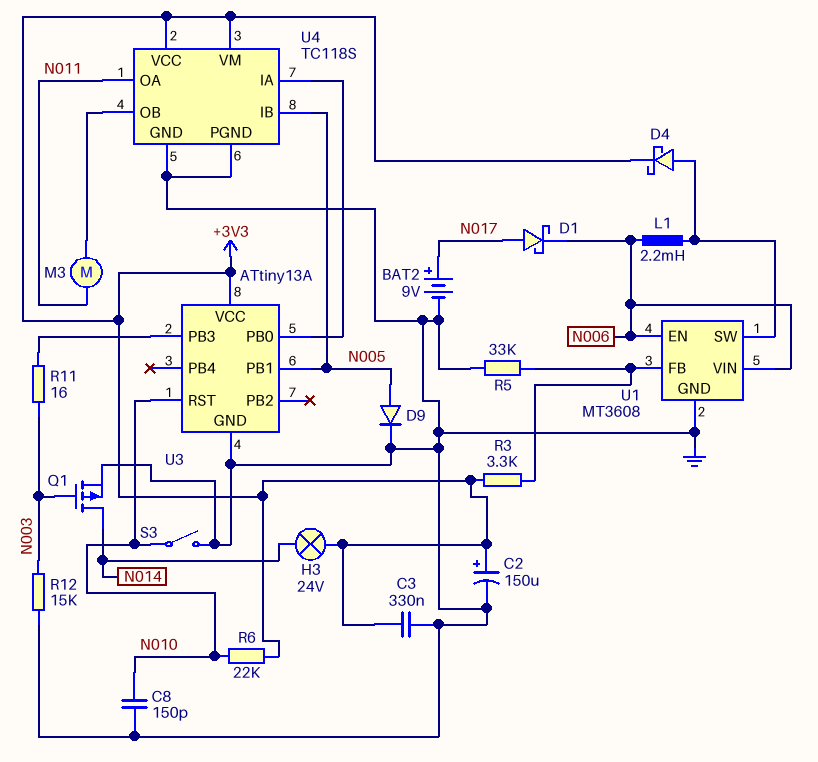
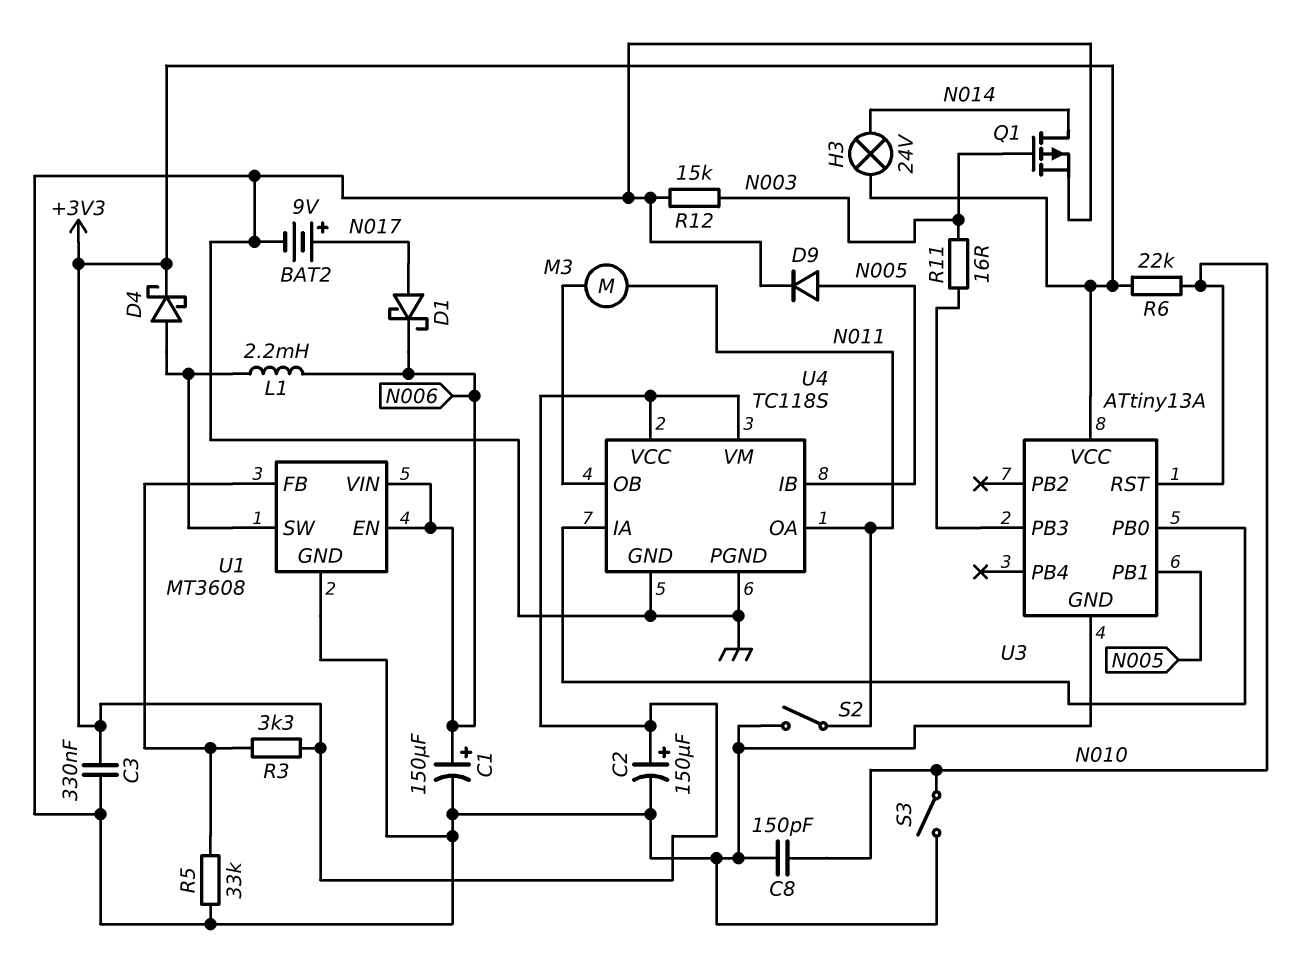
C1: none -> 150uF (plus N006, minus GND)
S2: none -> switch (GND, N011)

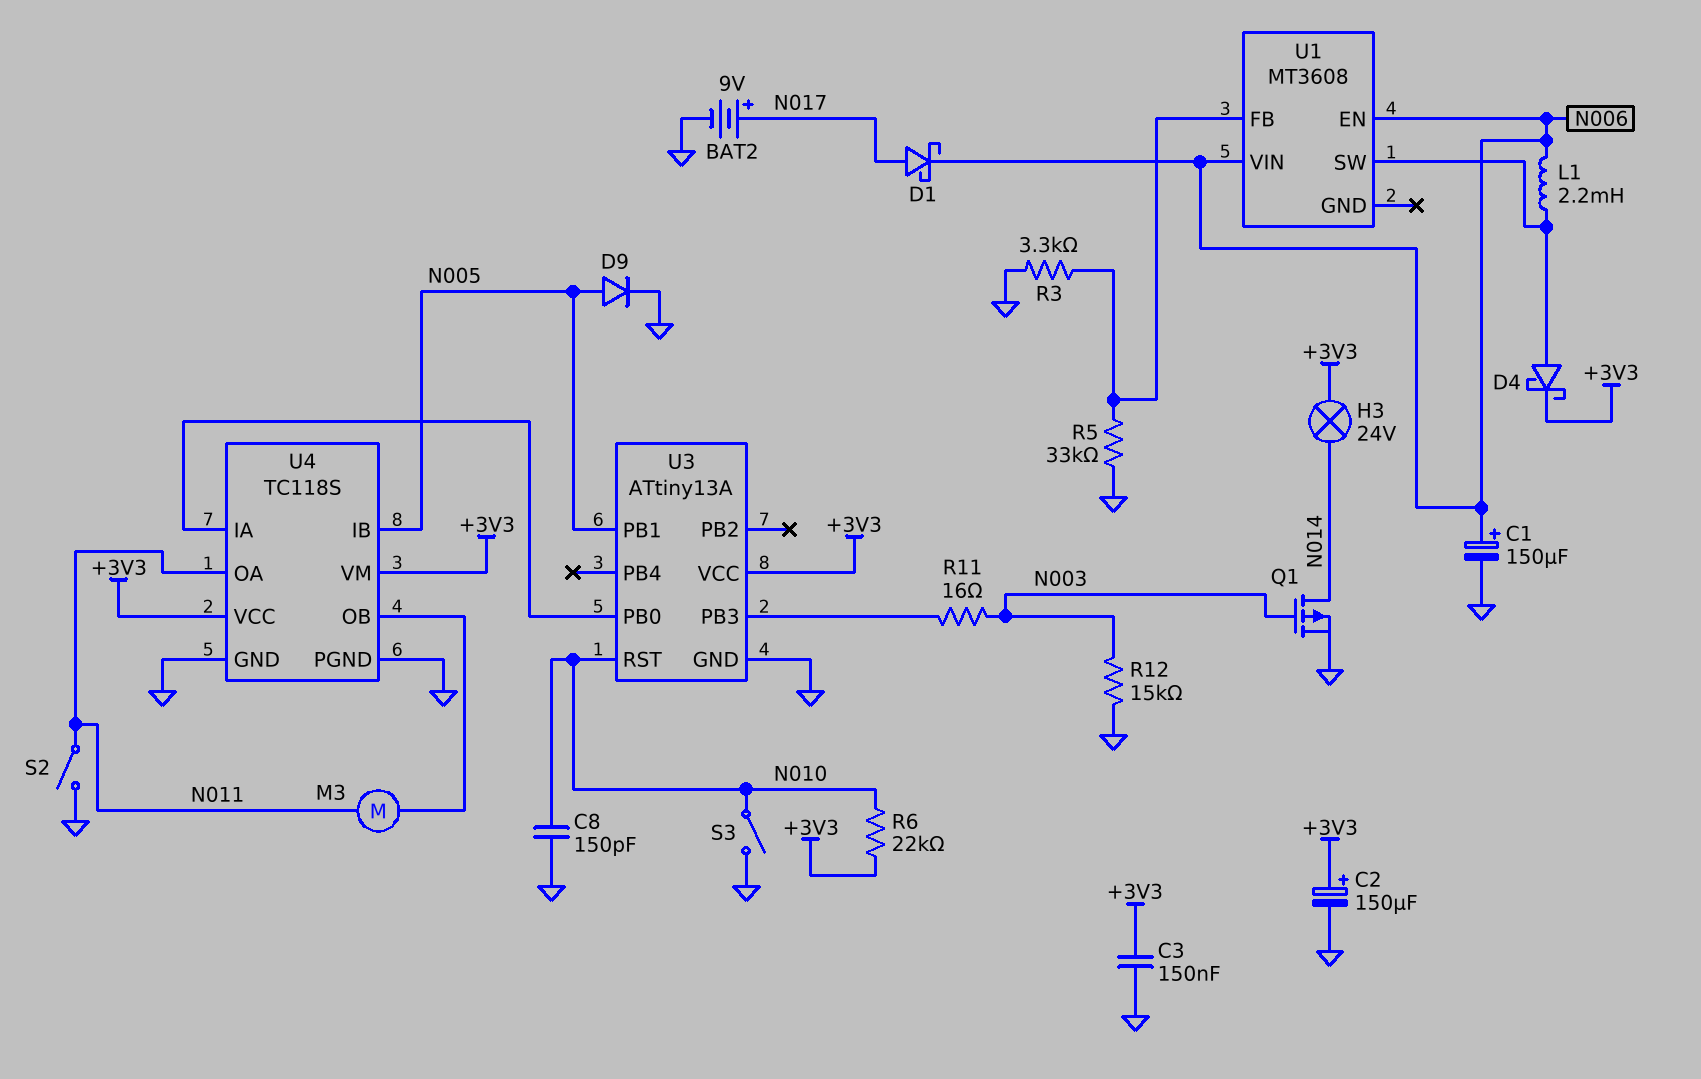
C3: 330nF (+3V3, GND) -> 150nF (+3V3, GND)
R3: 3.3k (+3V3, U1/FB) -> 3.3k (GND, U1/FB)
U1 pin GND: GND -> none

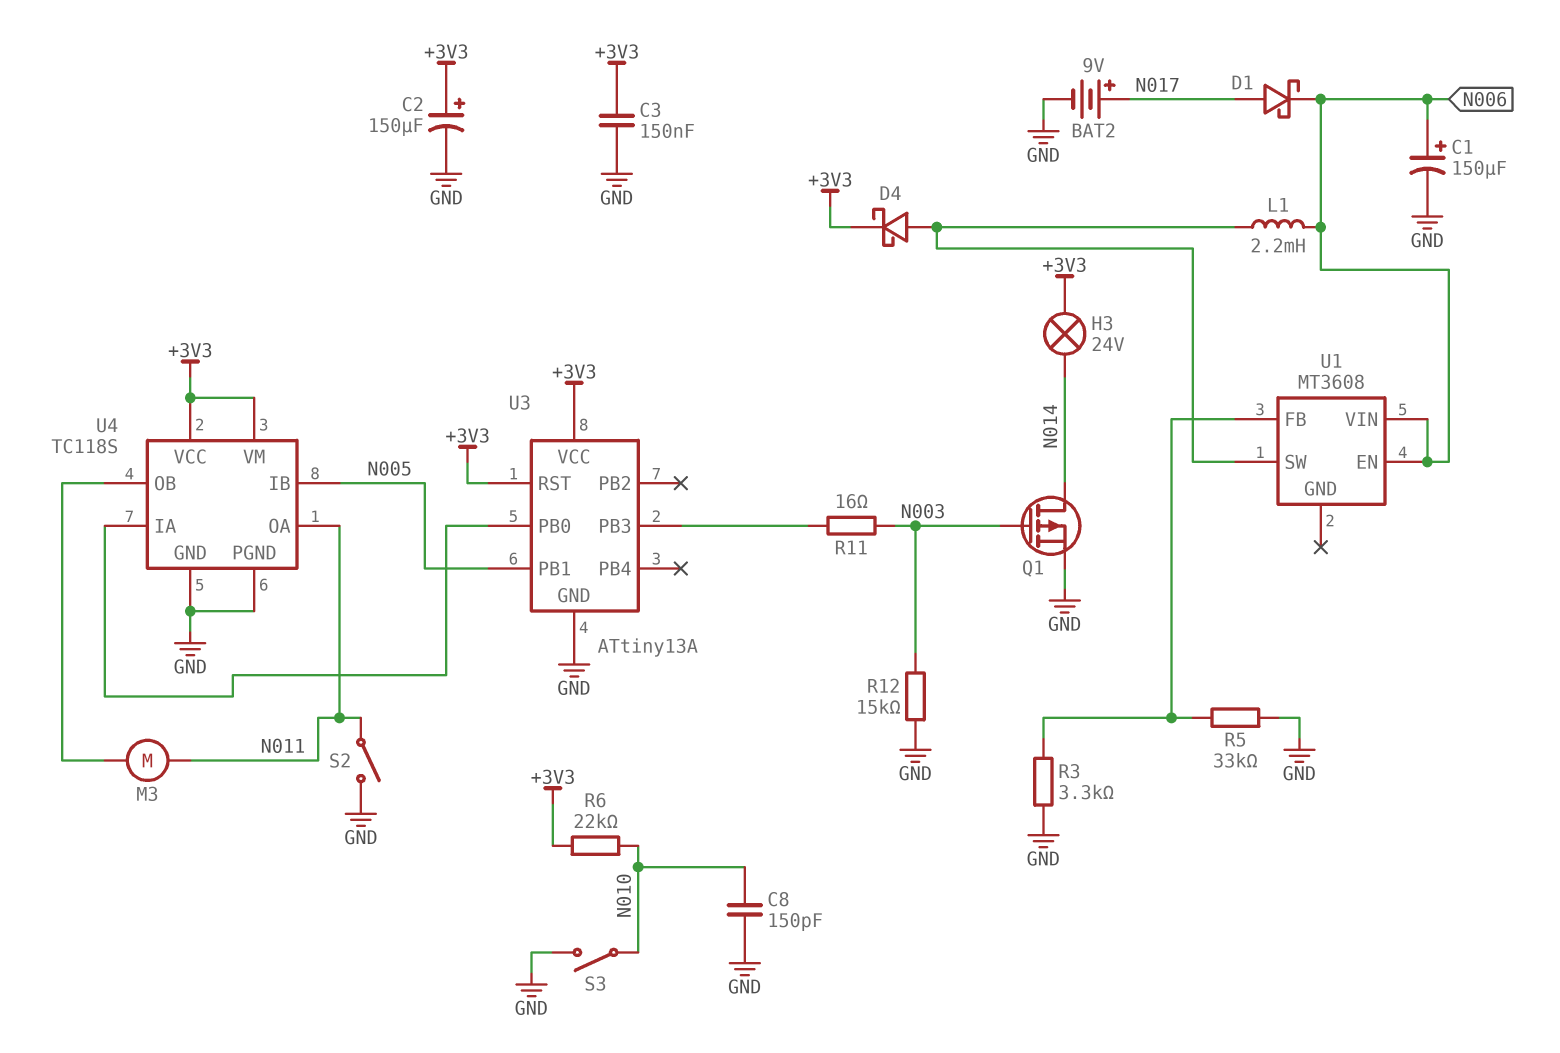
D9: diode (A N005, K GND) -> none
U3 pin RST: N010 -> +3V3

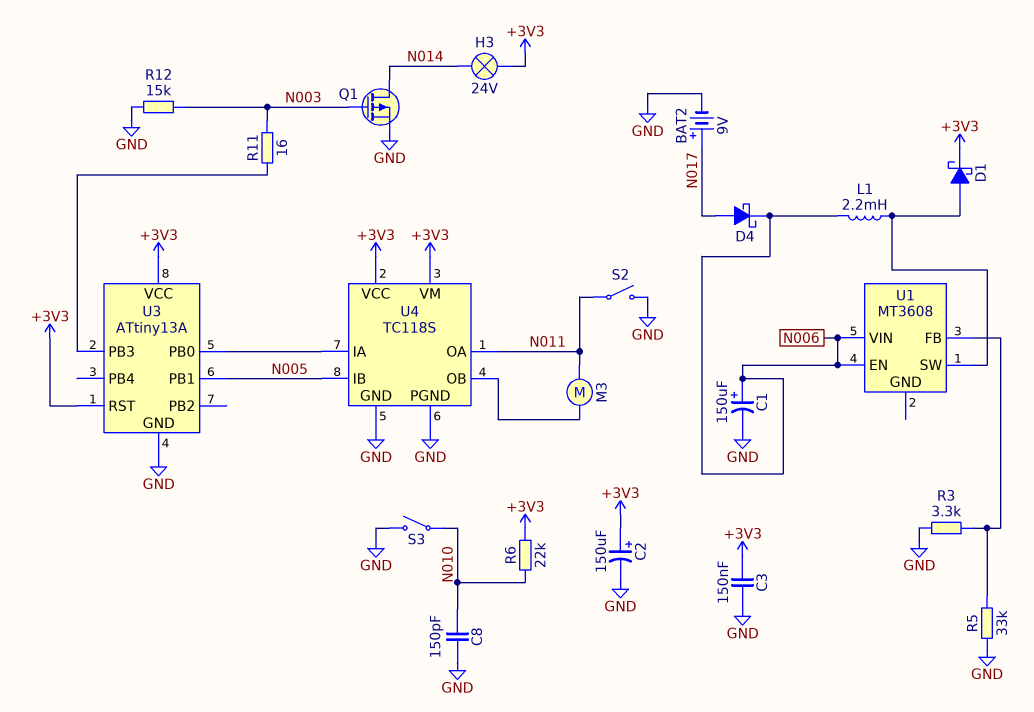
D1: schottky (A N017, K N006) -> schottky (A U1/SW, K +3V3)
D4: schottky (A U1/SW, K +3V3) -> schottky (A N017, K N006)

